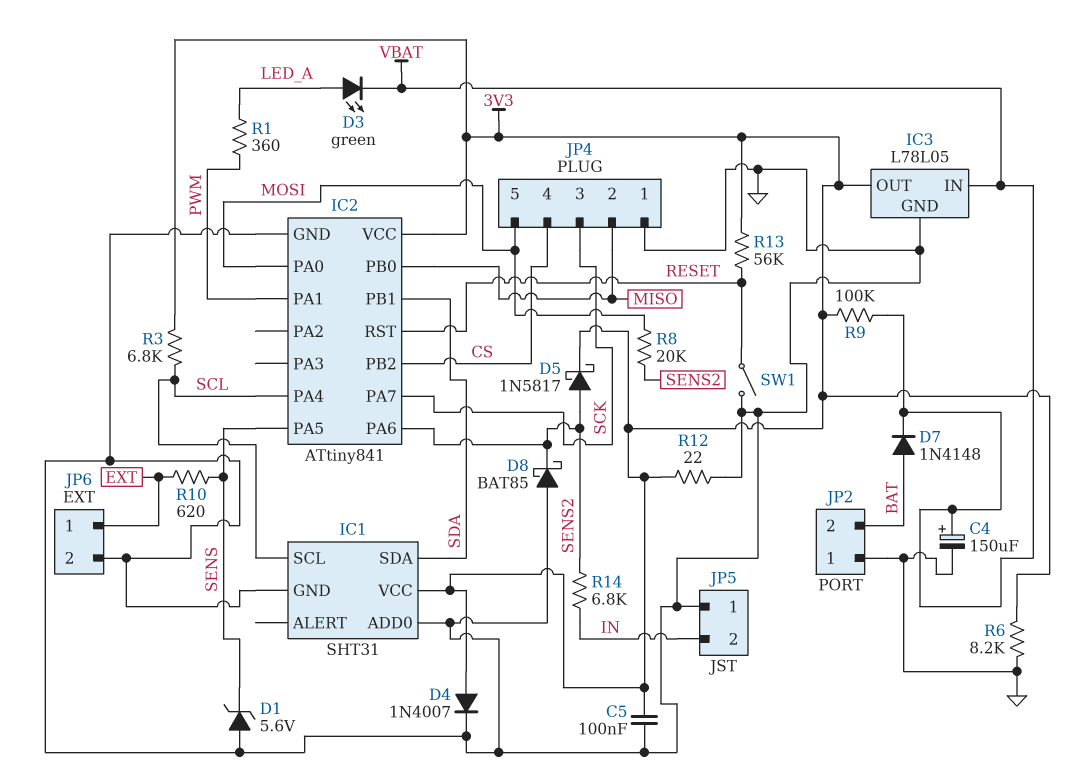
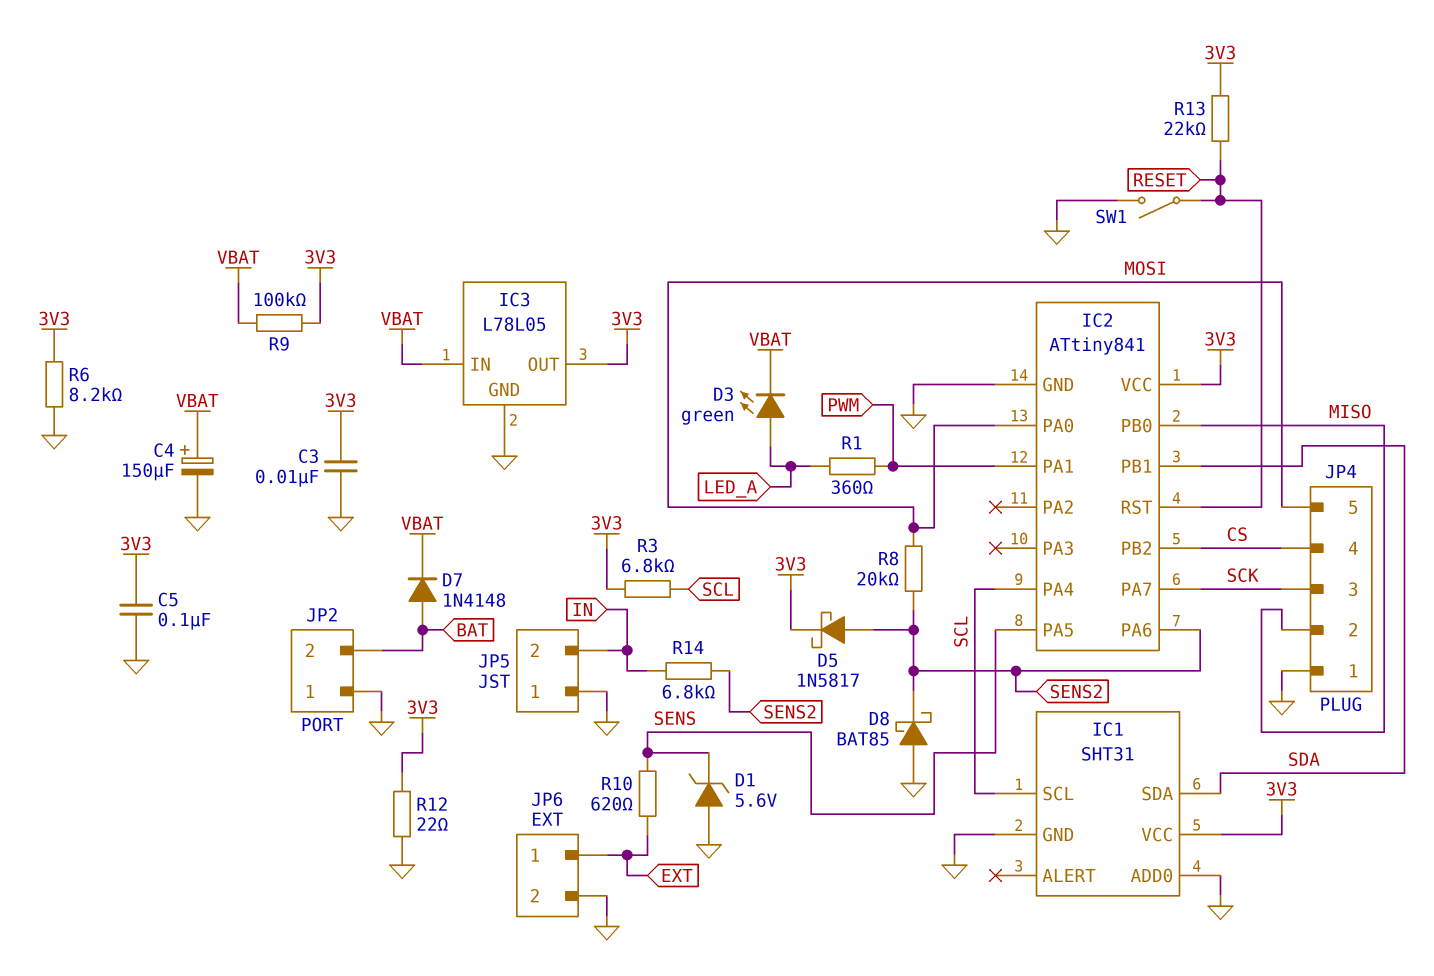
C3: none -> 10nF (3V3, GND)
D4: diode 1N4007 (A 3V3, K GND) -> none
R13: 56k (3V3, RESET) -> 22k (3V3, RESET)

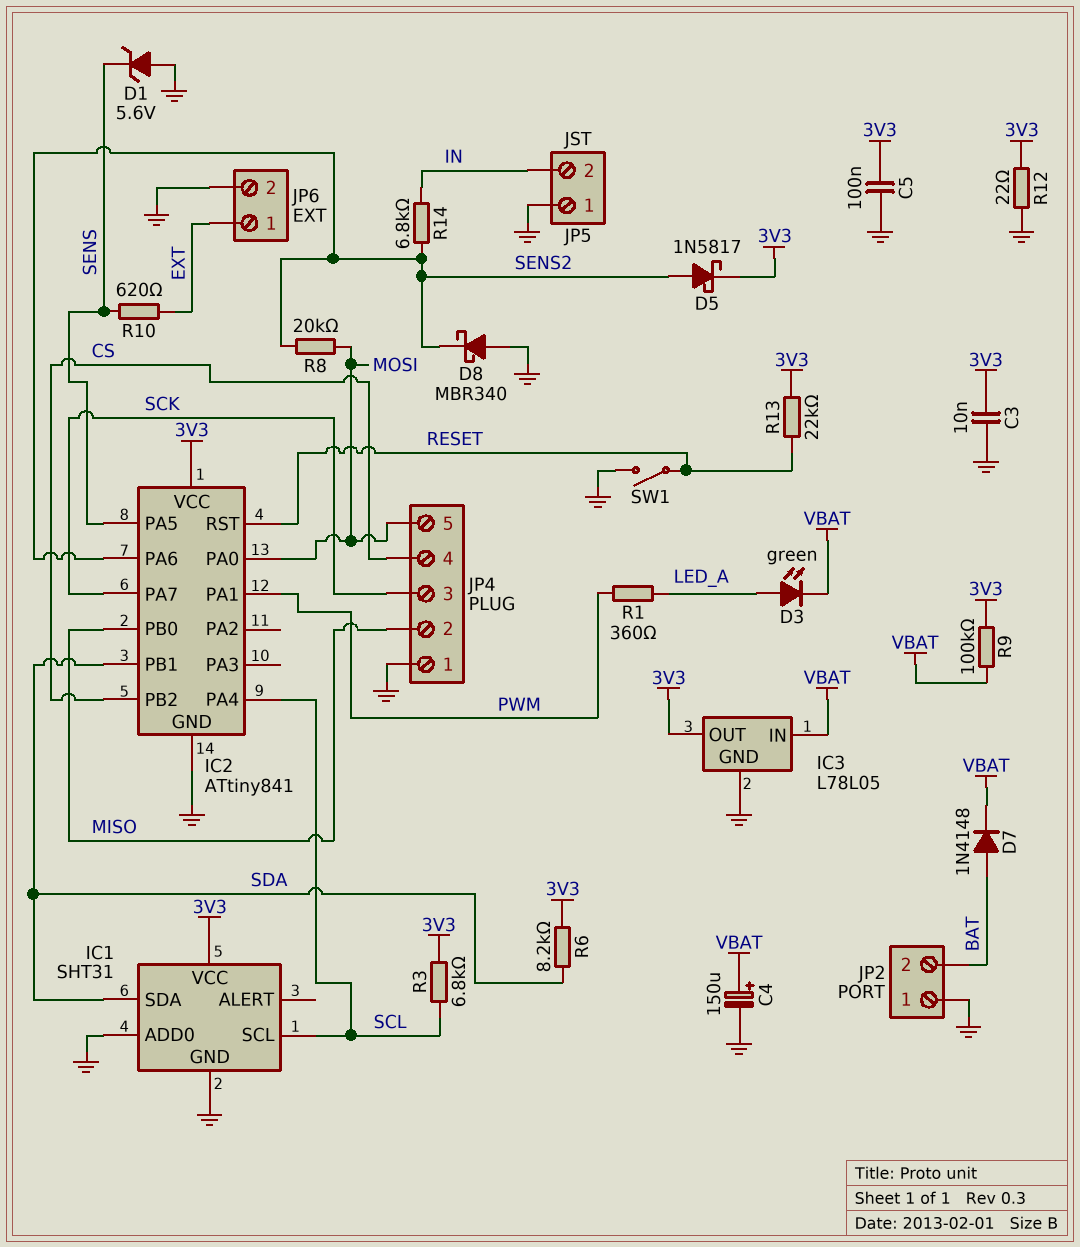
D8: schottky BAT85 (A GND, K SENS2) -> schottky MBR340 (A GND, K SENS2)
R6: 8.2k (3V3, GND) -> 8.2k (3V3, SDA)

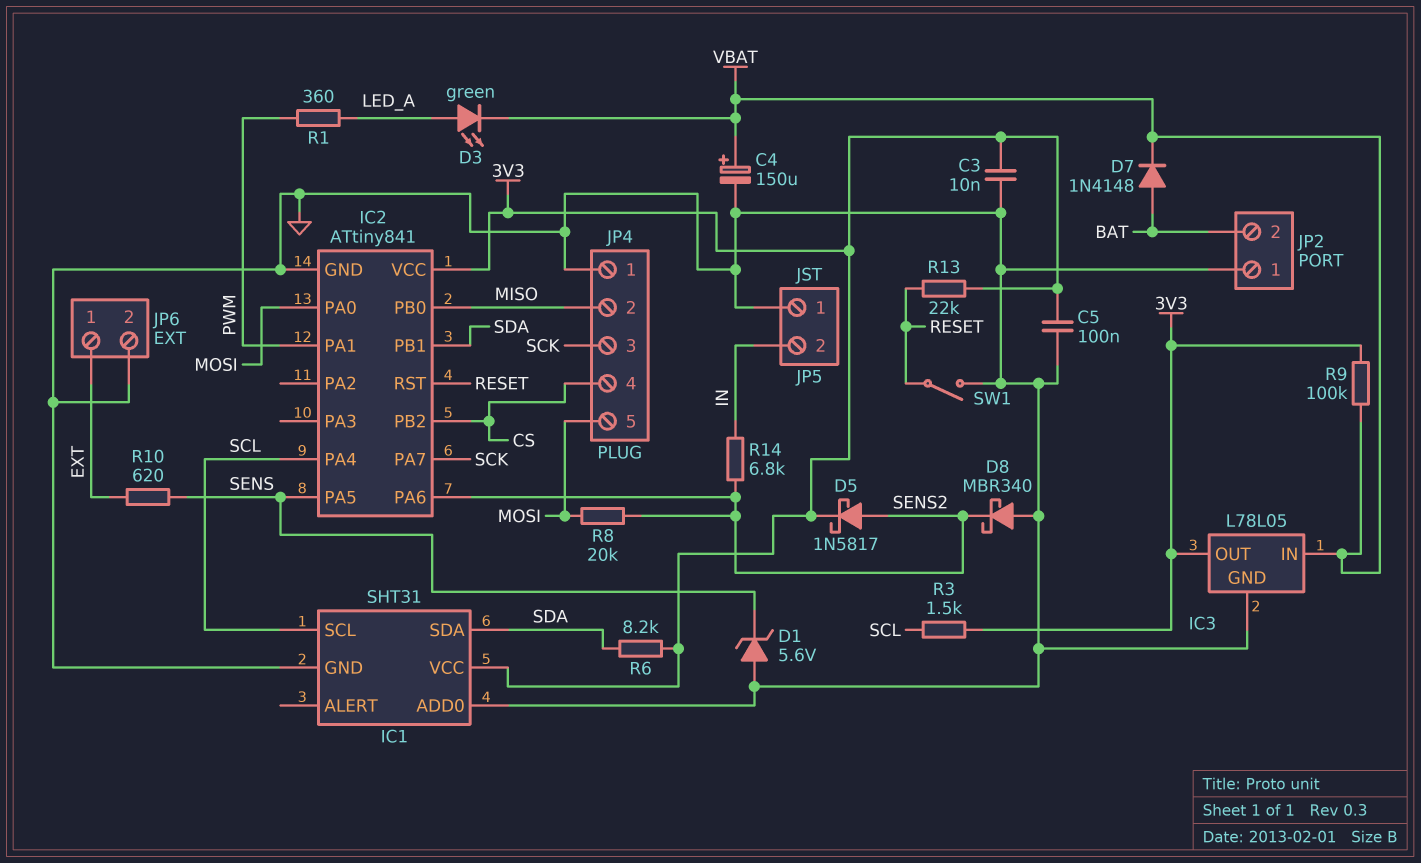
R3: 6.8k (3V3, SCL) -> 1.5k (3V3, SCL)
R12: 22 (3V3, GND) -> none

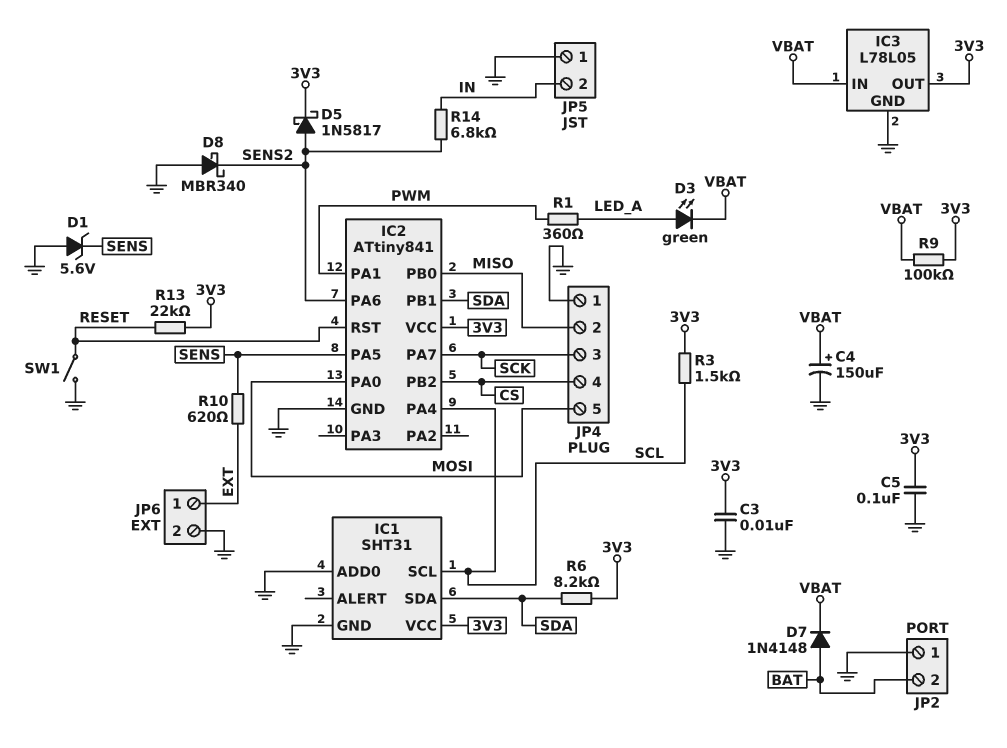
R8: 20k (MOSI, SENS2) -> none

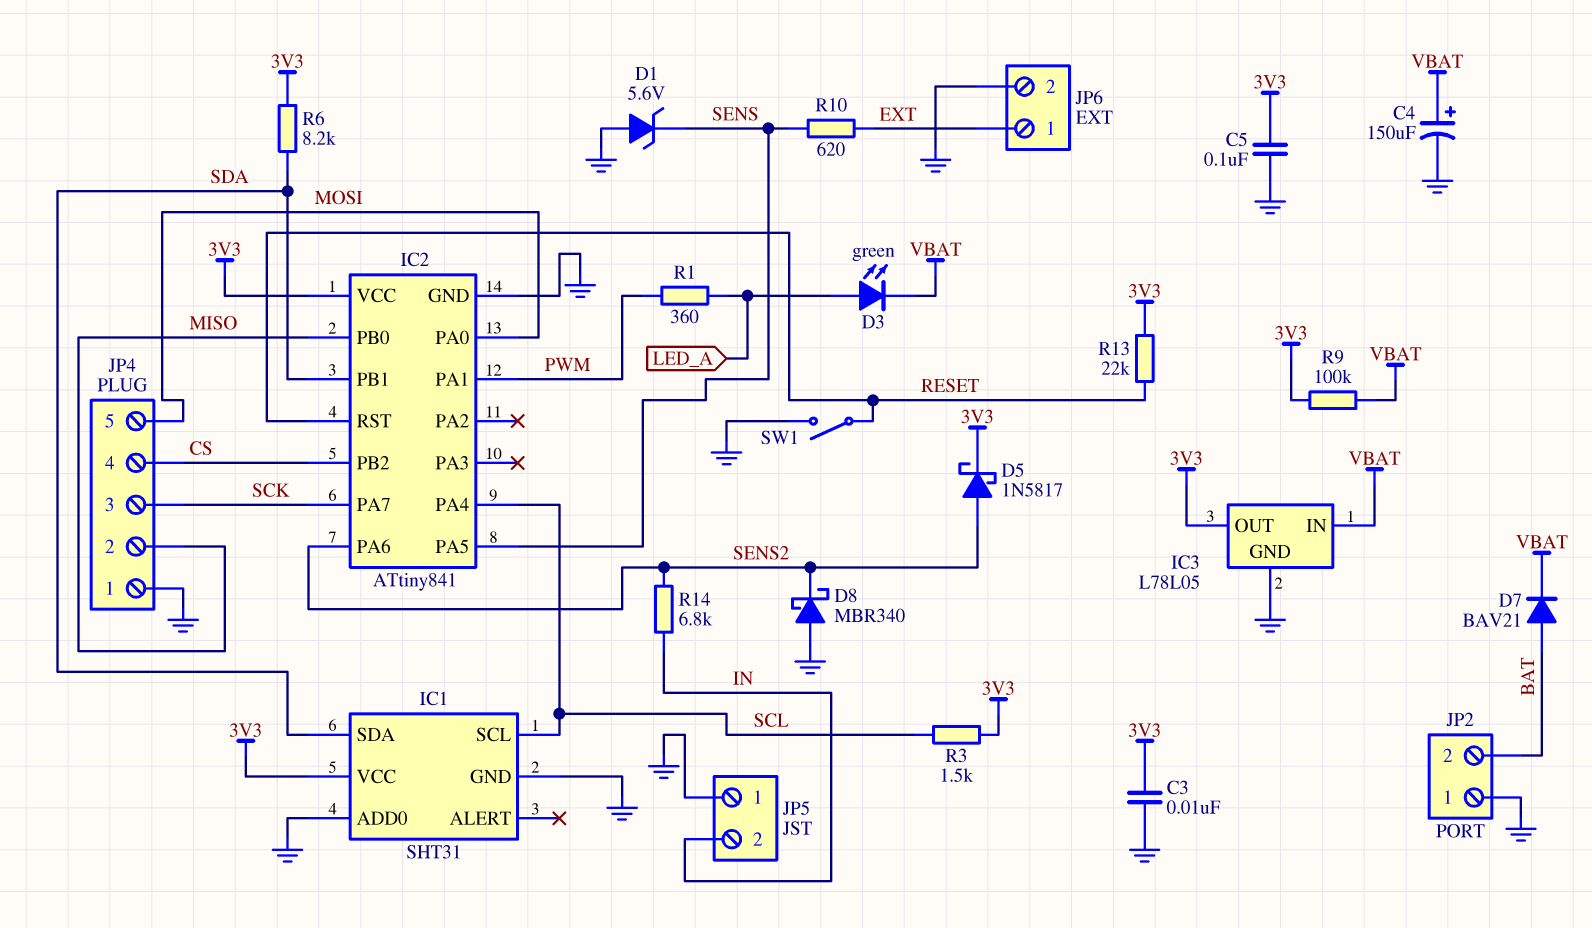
D7: diode 1N4148 (A BAT, K VBAT) -> diode BAV21 (A BAT, K VBAT)

